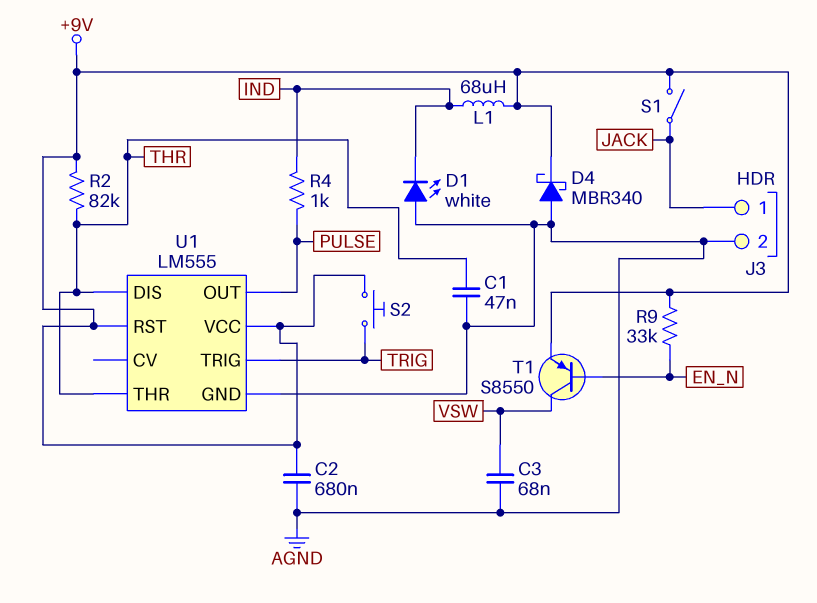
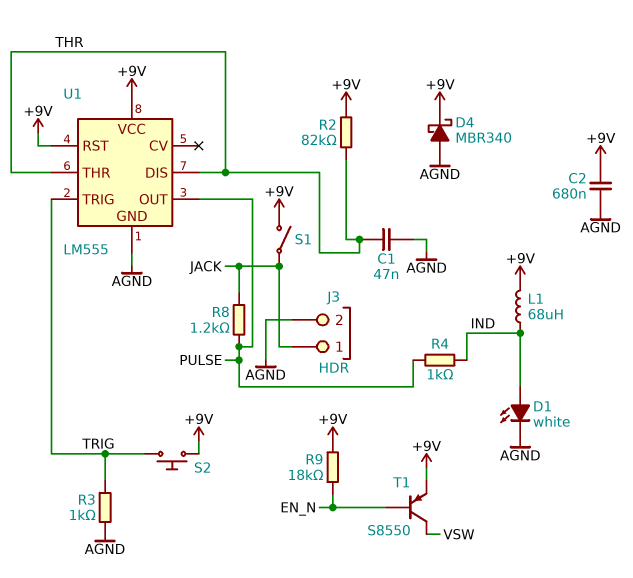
C3: 68nF (AGND, VSW) -> none
D1: LED white (A AGND, K IND) -> LED white (A IND, K AGND)
R3: none -> 1k (AGND, TRIG)
R8: none -> 1.2k (JACK, PULSE)
R9: 33k (+9V, EN_N) -> 18k (+9V, EN_N)

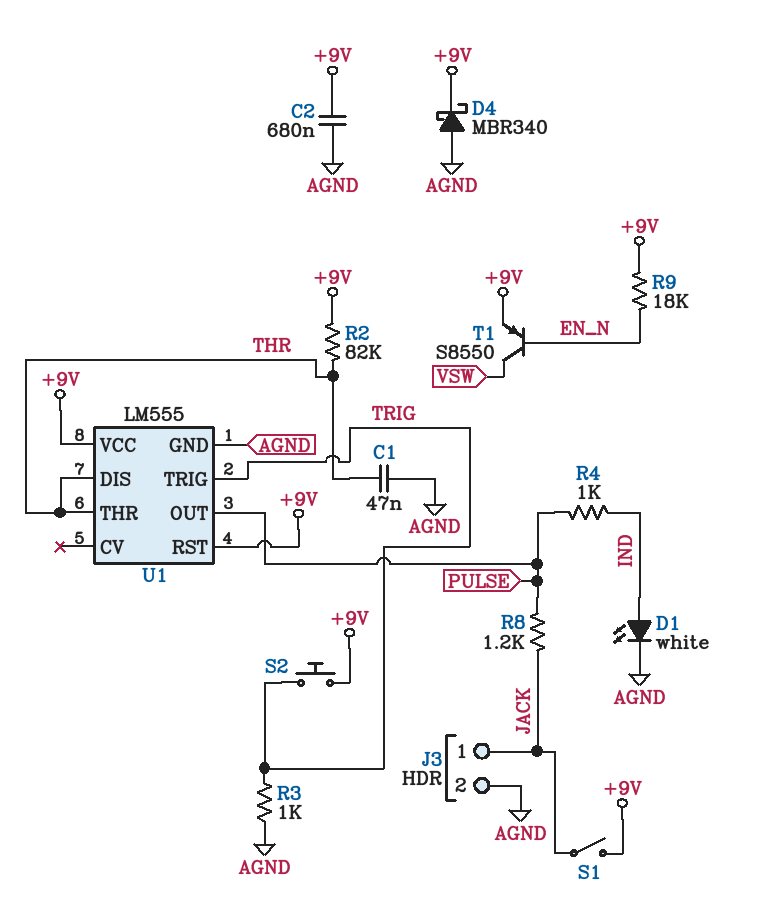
L1: 68uH (+9V, IND) -> none

